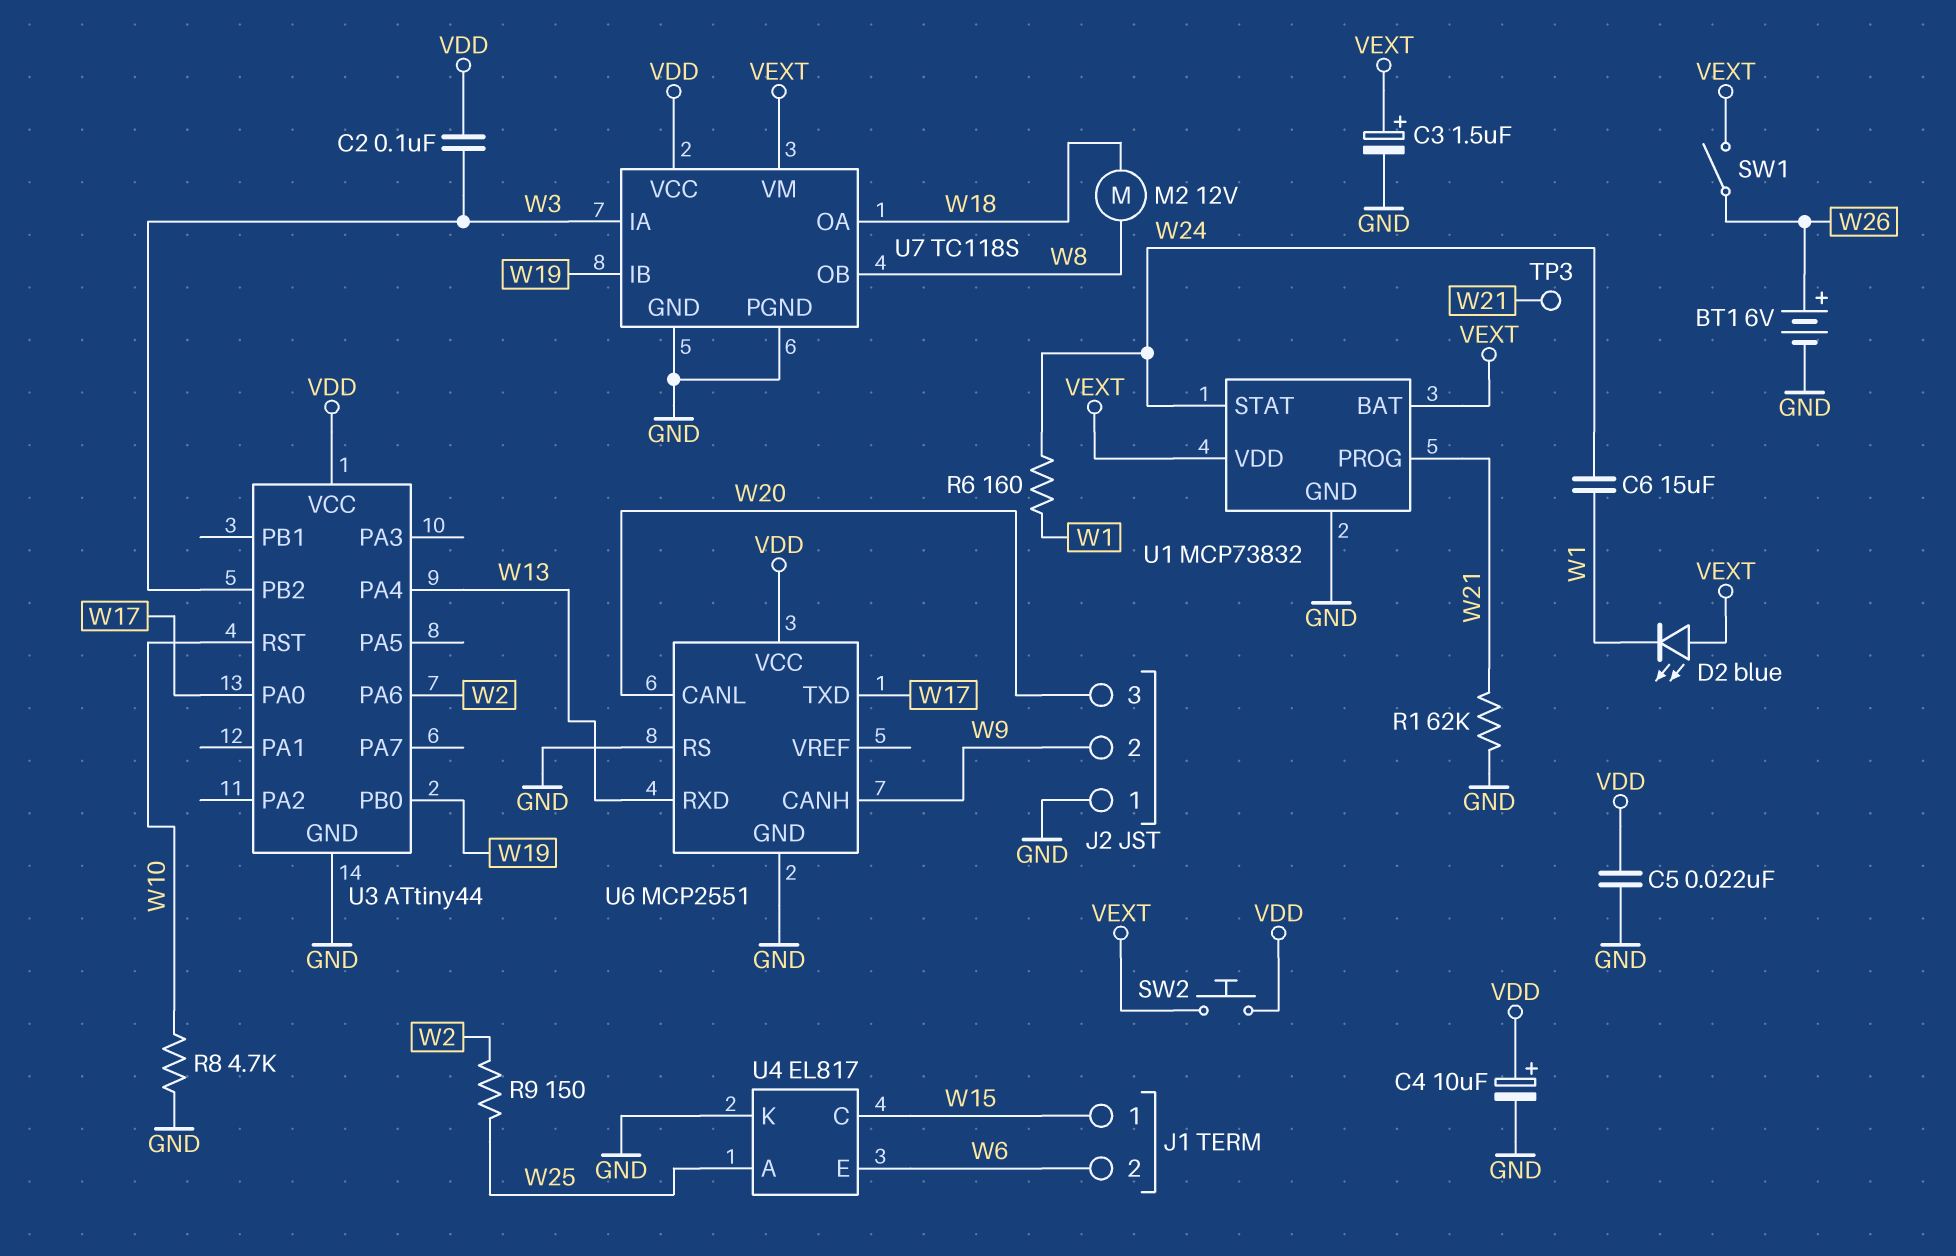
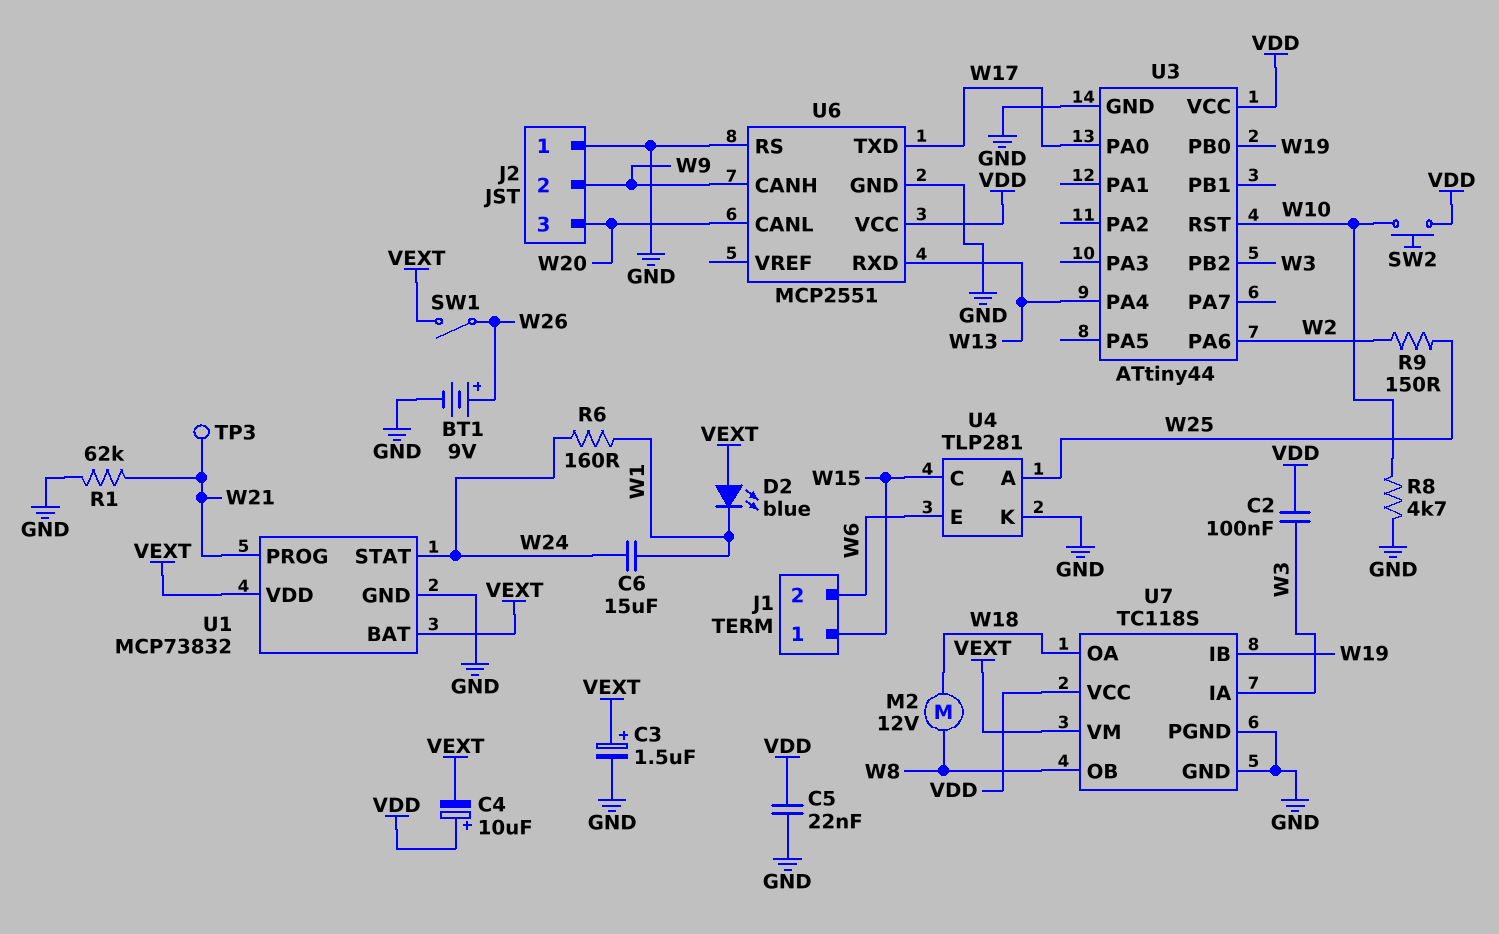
BT1: 6V (plus W26, minus GND) -> 9V (plus W26, minus GND)
C4: 10uF (plus VDD, minus GND) -> 10uF (plus VDD, minus VEXT)
SW2: button (VDD, VEXT) -> button (VDD, W10)
U4: EL817 -> TLP281

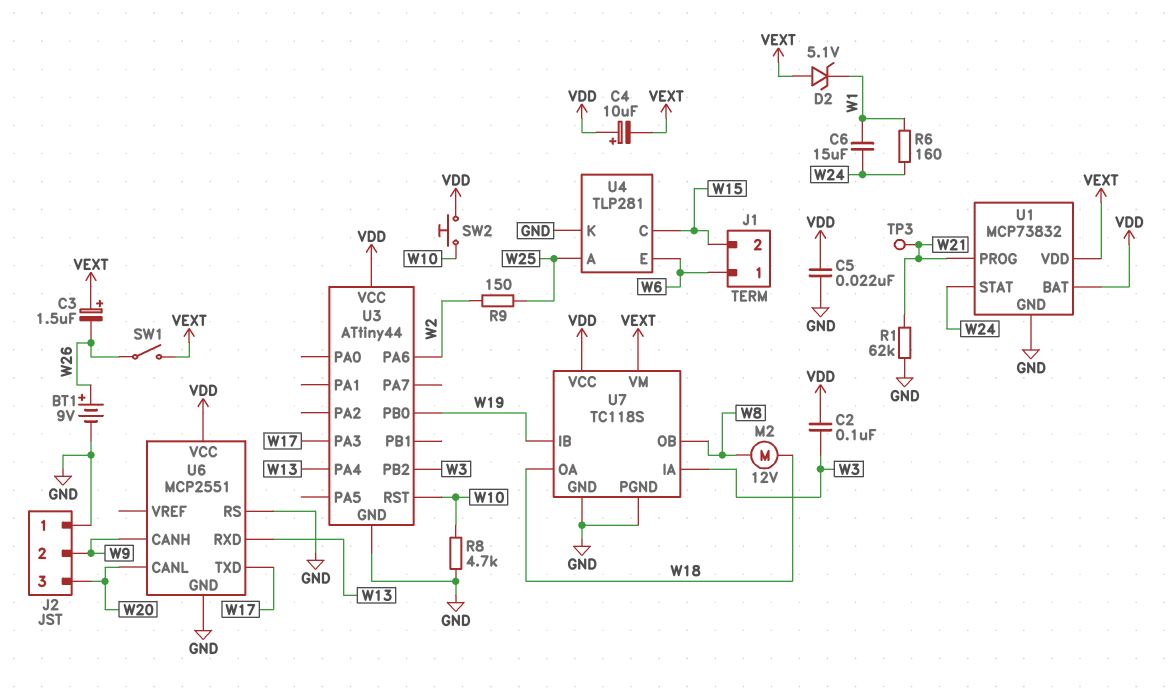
C3: 1.5uF (plus VEXT, minus GND) -> 1.5uF (plus VEXT, minus W26)
D2: LED blue (A VEXT, K W1) -> zener 5.1V (A VEXT, K W1)
J1 pin 1: W15 -> W6
J1 pin 2: W6 -> W15
U1 pin BAT: VEXT -> VDD
U3 pin PA0: W17 -> none
U3 pin PA3: none -> W17

